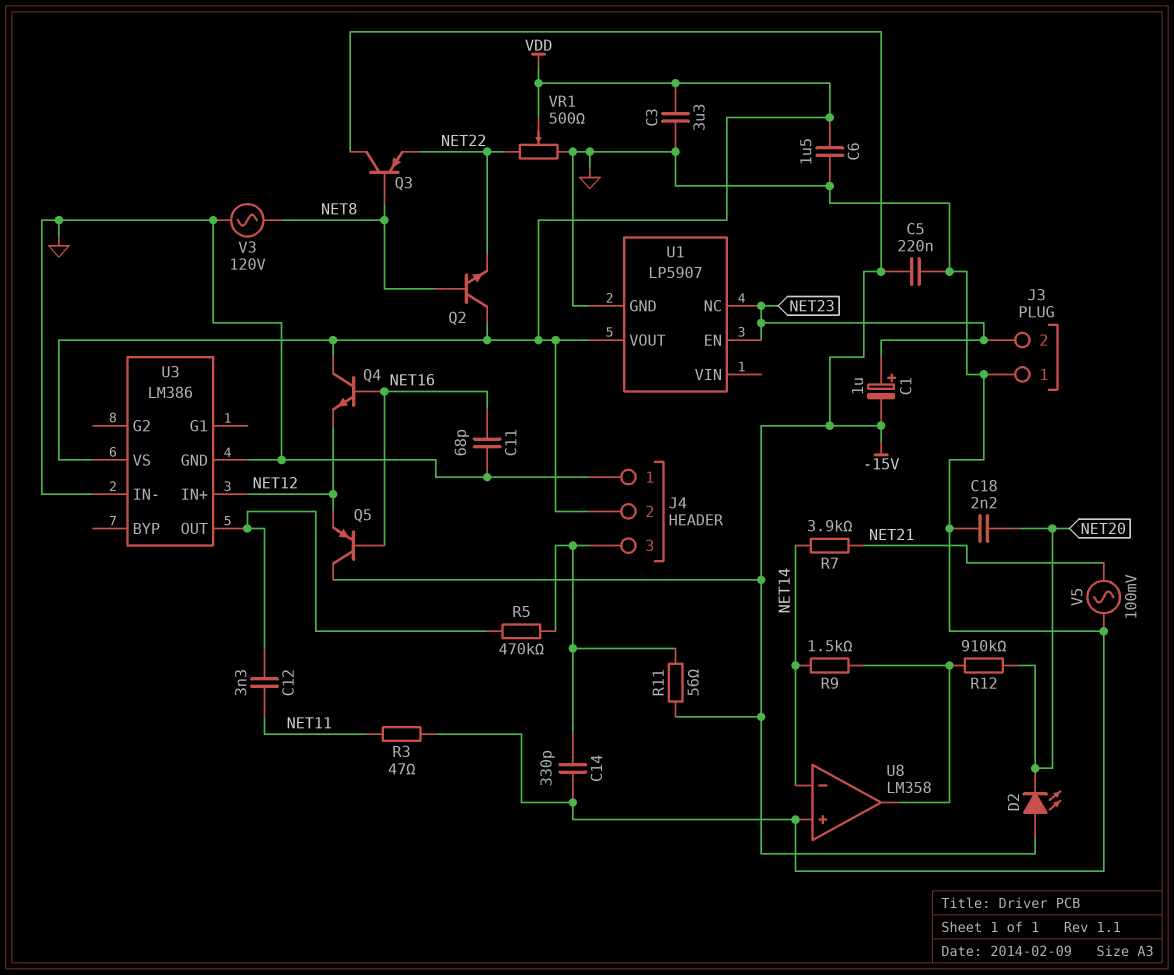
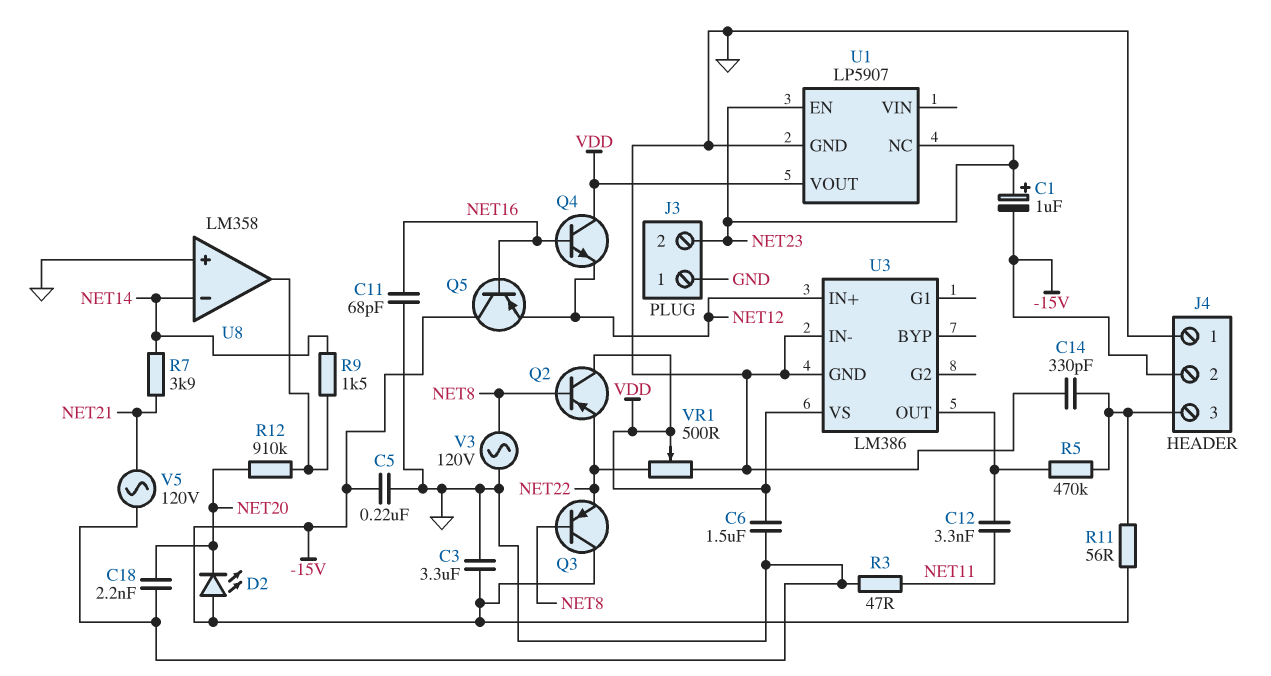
C3: 3.3uF (GND, VDD) -> 3.3uF (-15V, GND)
J4 pin 2: VDD -> -15V
Q2: NPN (B NET8, C VDD, E NET22) -> PNP (B NET8, C VDD, E NET22)
V5: AC 100mV (GND, NET21) -> AC 120V (GND, NET21)

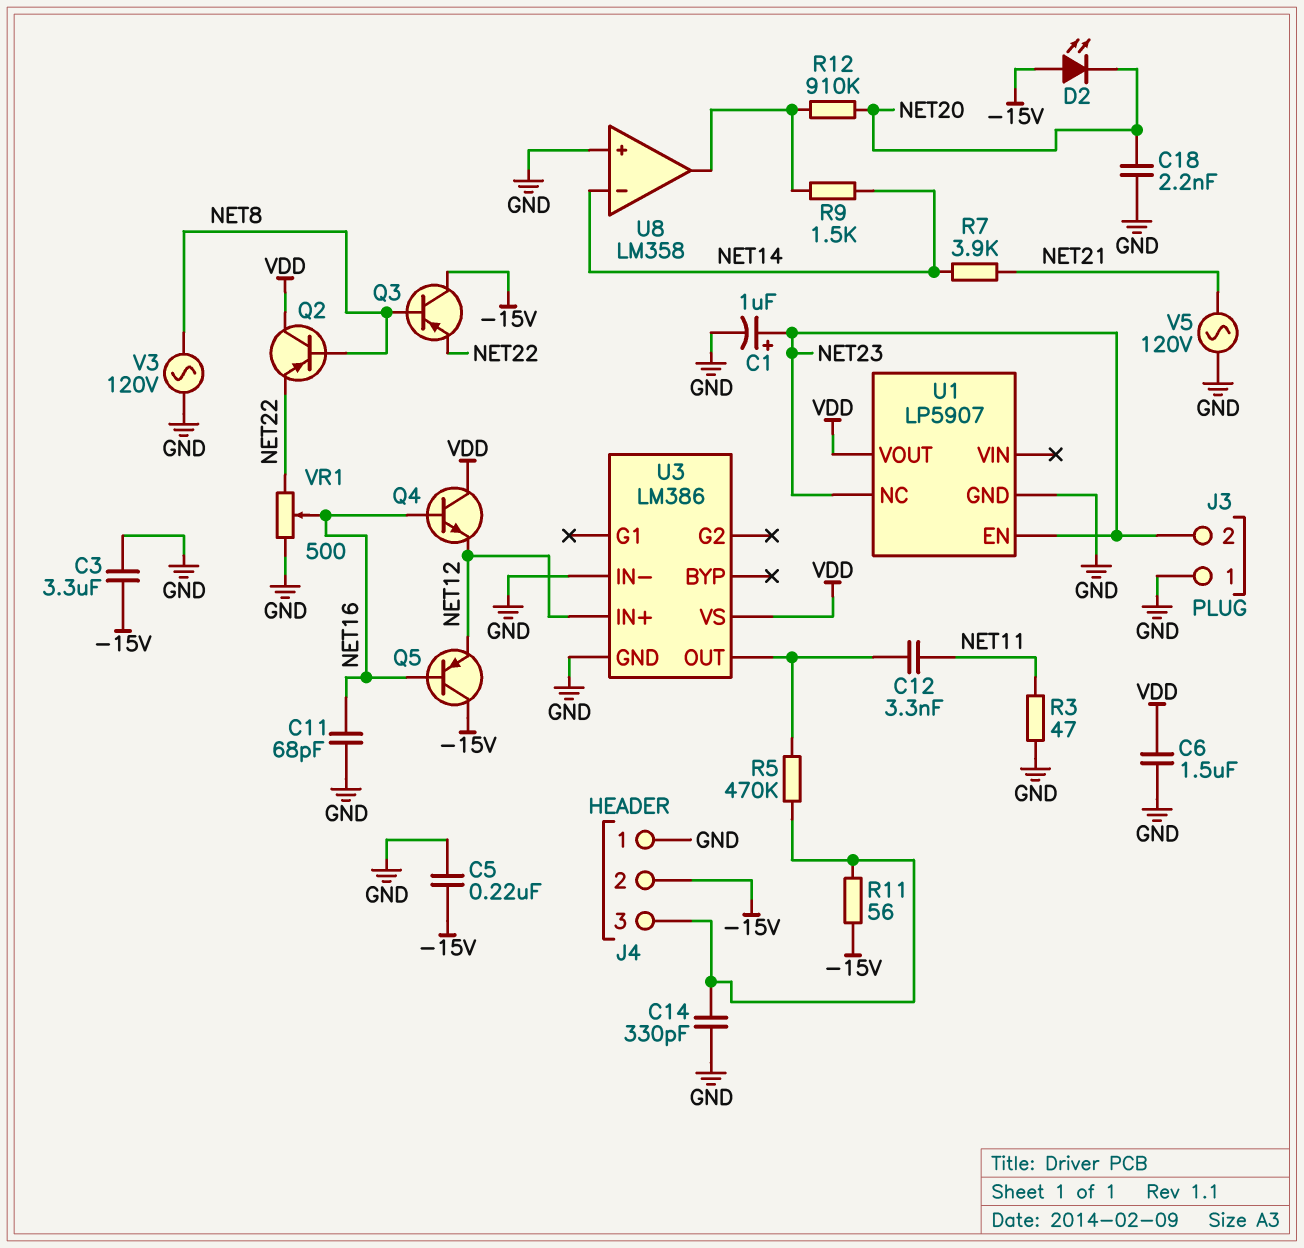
C1: 1uF (plus NET23, minus -15V) -> 1uF (plus NET23, minus GND)
VR1: 500 (GND, NET22, wiper VDD) -> 500 (GND, NET22, wiper NET16)

